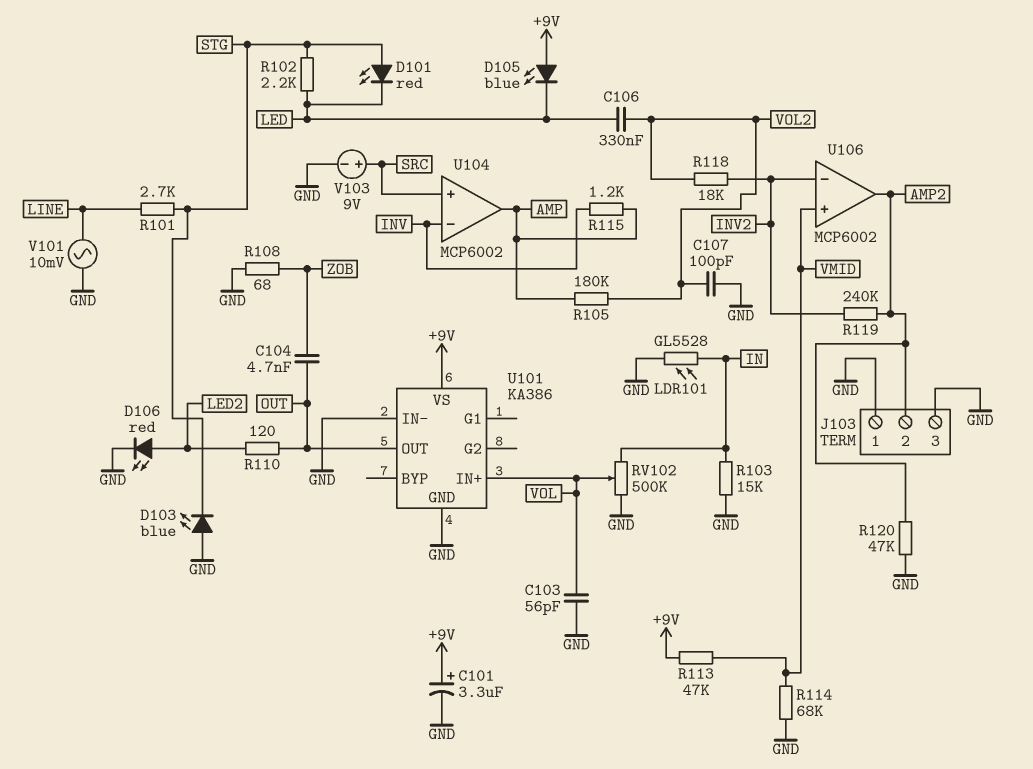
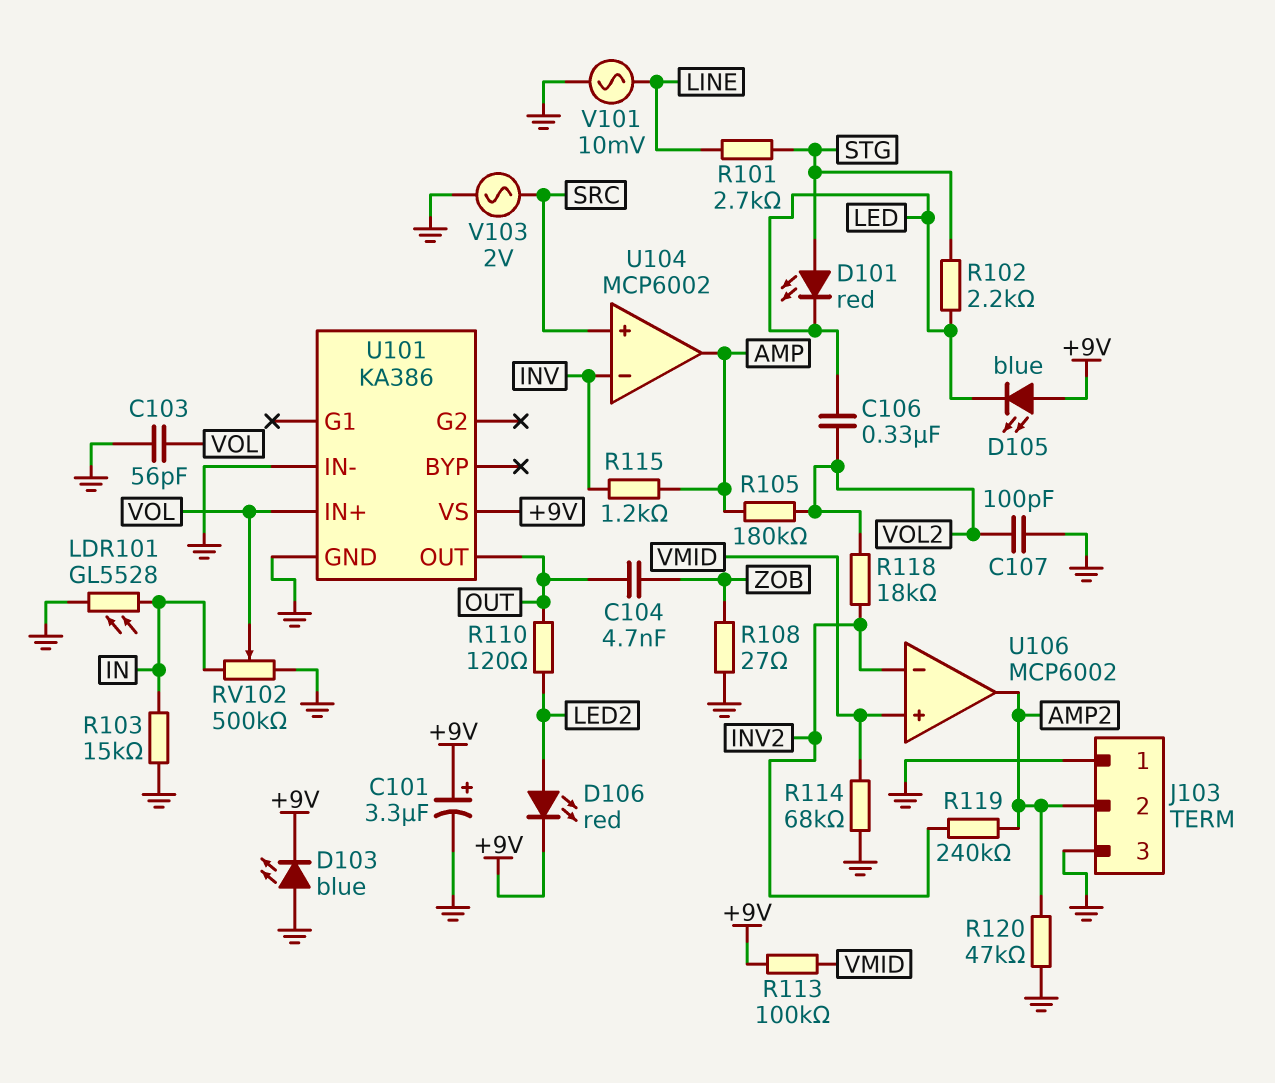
D103: LED blue (A GND, K STG) -> LED blue (A GND, K +9V)
D106: LED red (A LED2, K GND) -> LED red (A LED2, K +9V)
R108: 68 (GND, ZOB) -> 27 (GND, ZOB)
R113: 47k (+9V, VMID) -> 100k (+9V, VMID)
V103: 9V (plus SRC, minus GND) -> AC 2V (GND, SRC)

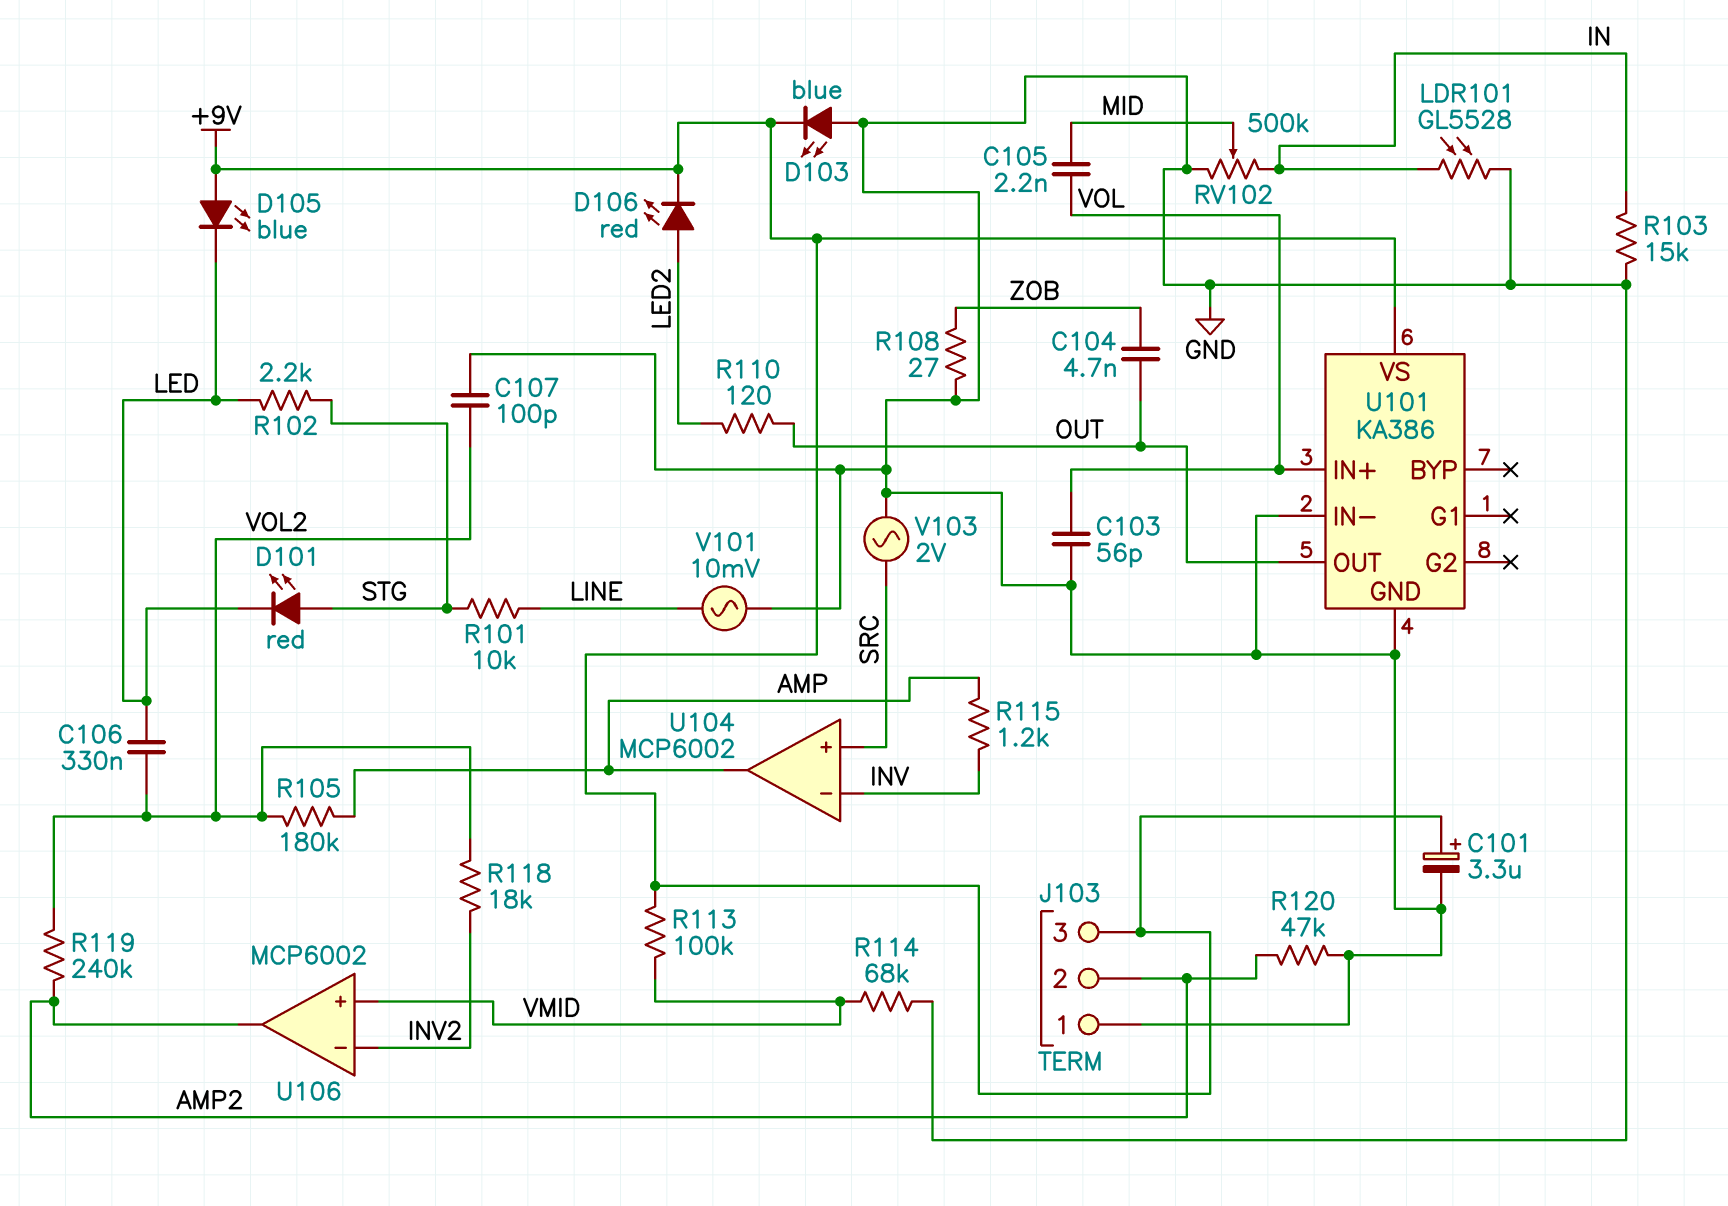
C105: none -> 2.2nF (MID, VOL)
J103 pin 3: GND -> +9V
R101: 2.7k (LINE, STG) -> 10k (LINE, STG)
R119: 240k (AMP2, INV2) -> 240k (AMP2, VOL2)
RV102: 500k (GND, IN, wiper VOL) -> 500k (GND, IN, wiper MID)

